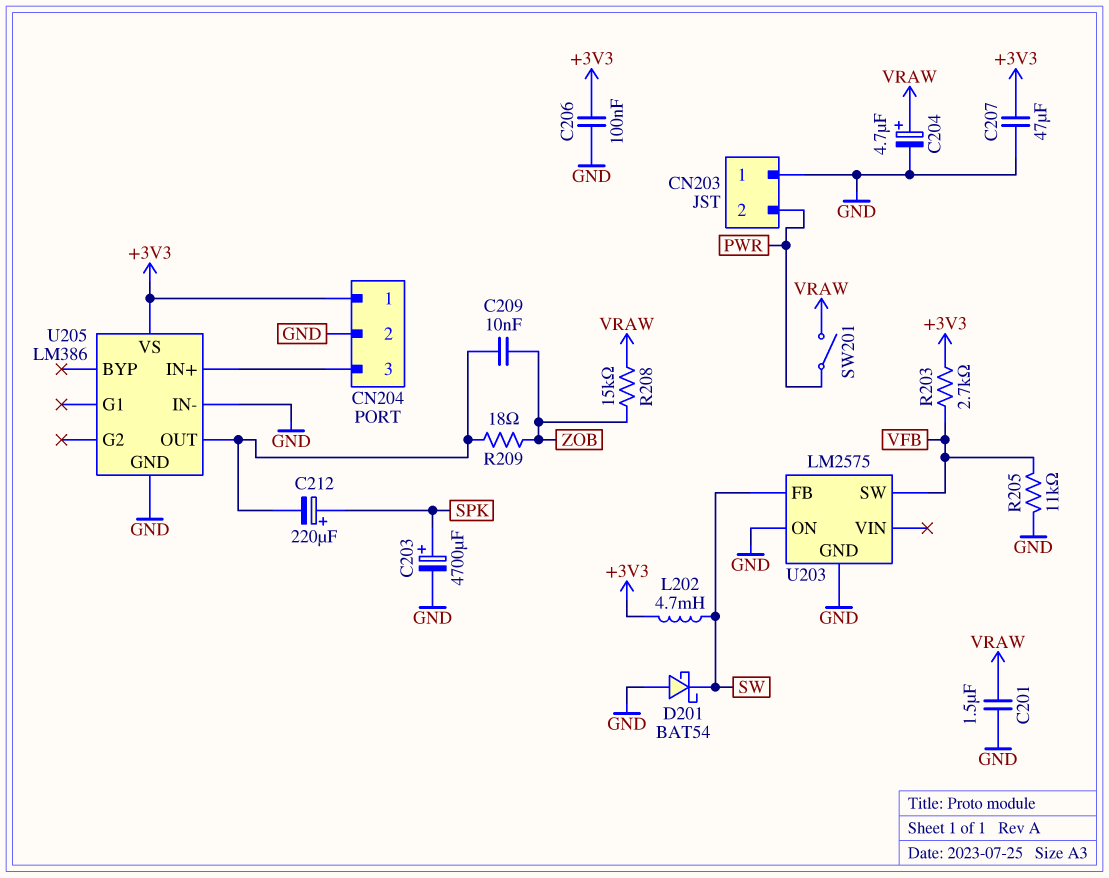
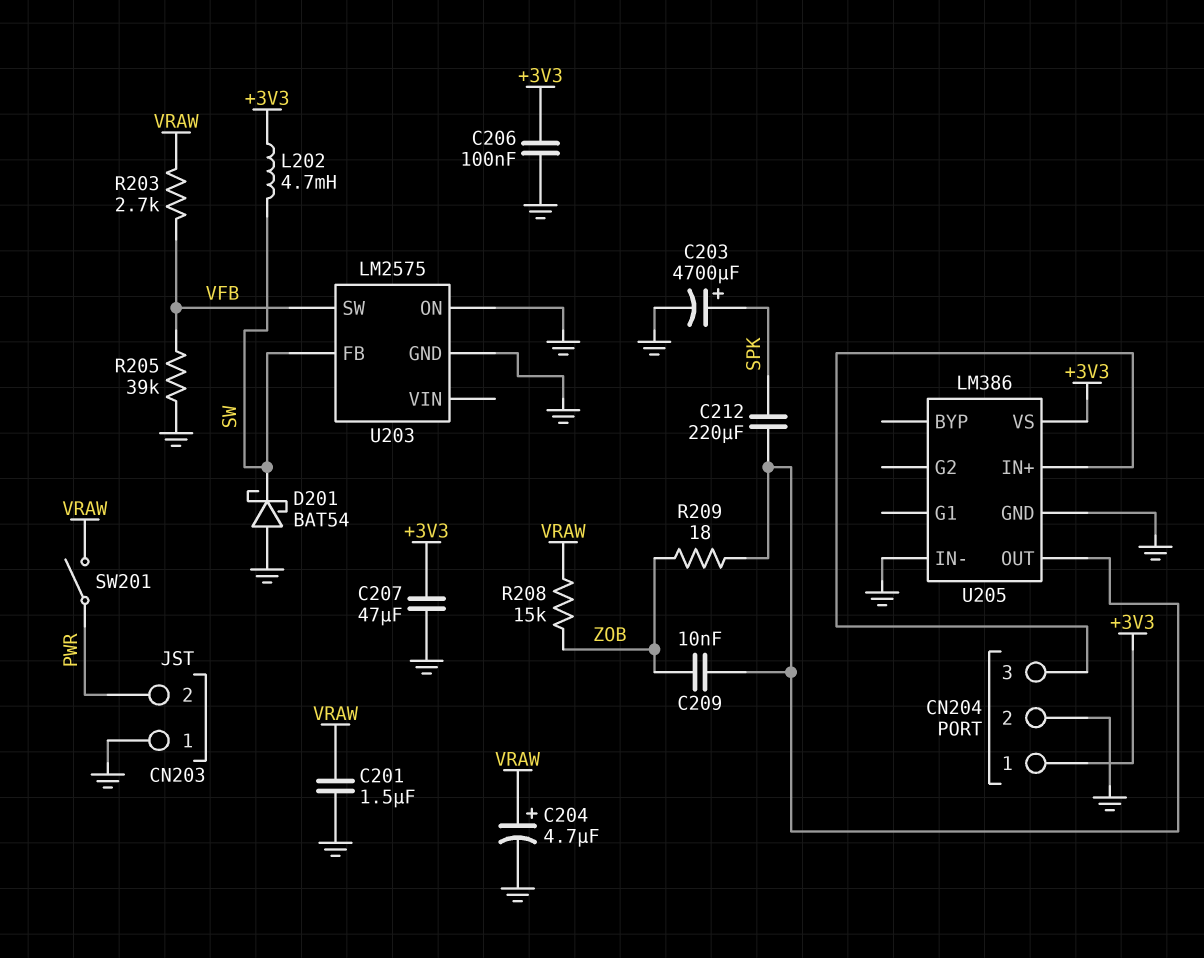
C212: 220uF (plus SPK, minus U205/OUT) -> 220uF (SPK, U205/OUT)
R203: 2.7k (+3V3, VFB) -> 2.7k (VFB, VRAW)
R205: 11k (GND, VFB) -> 39k (GND, VFB)

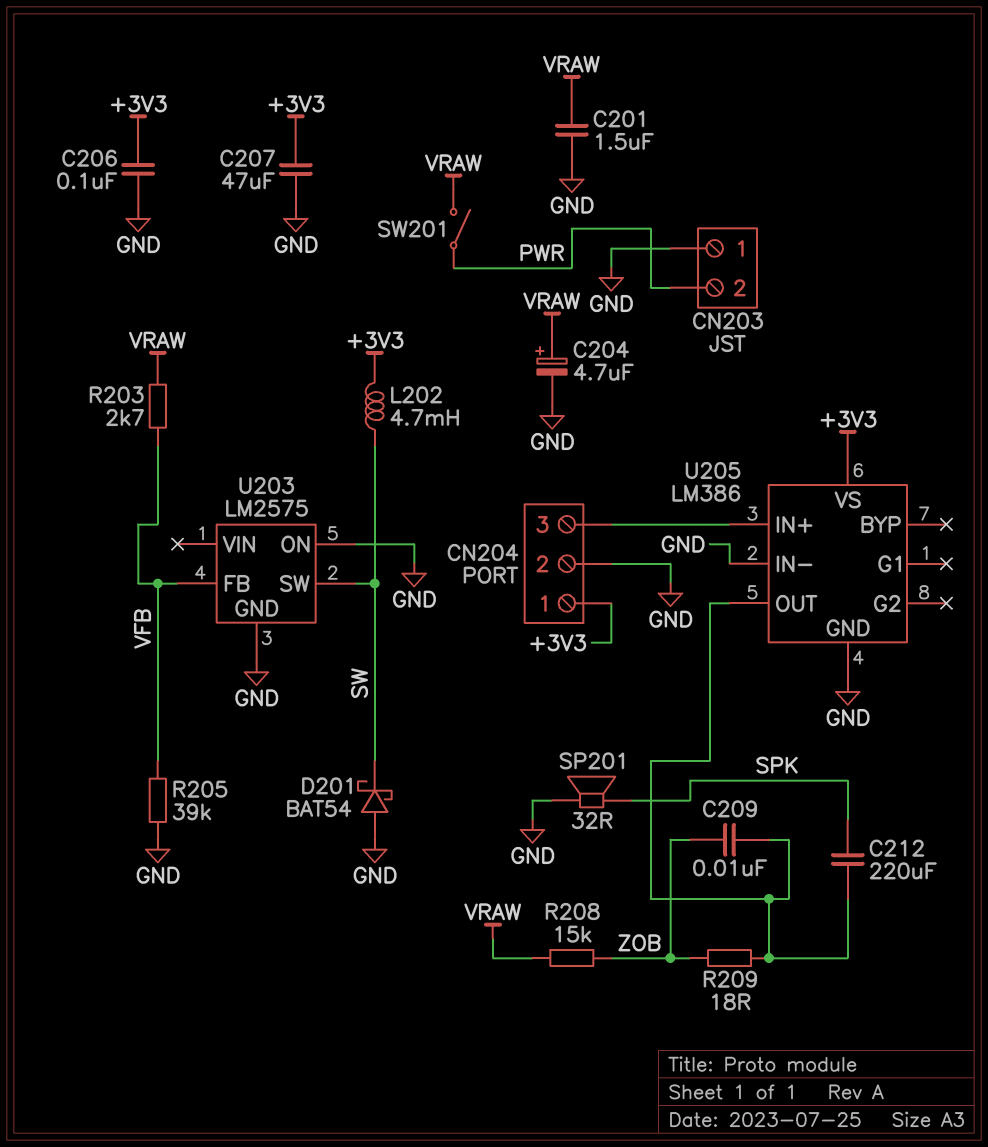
C203: 4700uF (plus SPK, minus GND) -> none
SP201: none -> speaker 32R (GND, SPK)
U203 pin FB: SW -> VFB
U203 pin SW: VFB -> SW

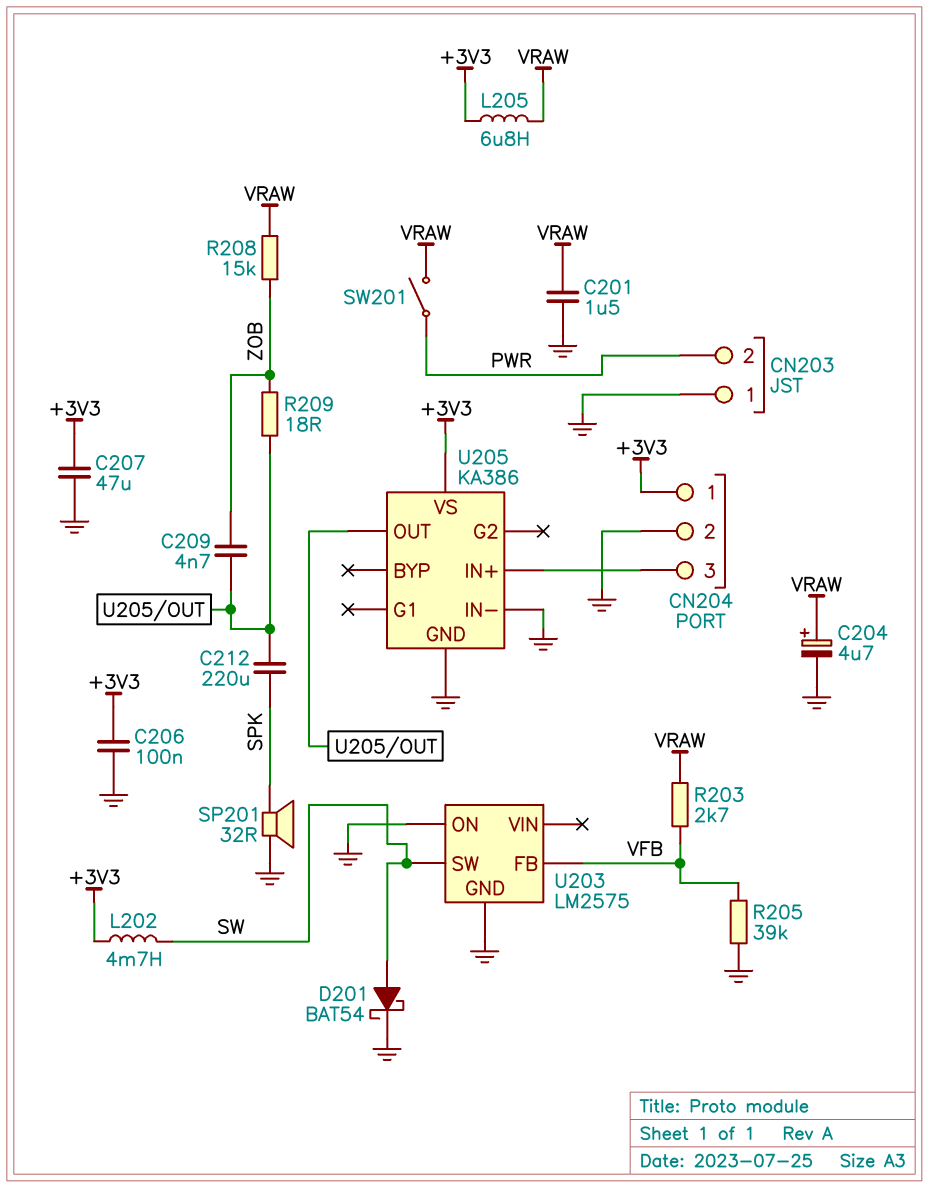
C209: 10nF (U205/OUT, ZOB) -> 4.7nF (U205/OUT, ZOB)
D201: schottky BAT54 (A GND, K SW) -> schottky BAT54 (A SW, K GND)
L205: none -> 6.8uH (+3V3, VRAW)
U205: LM386 -> KA386

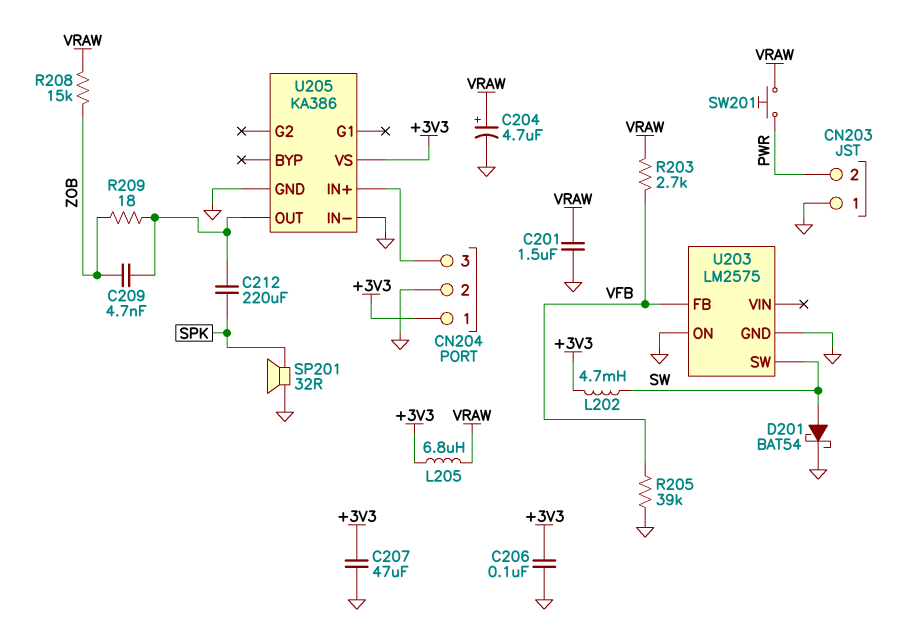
SW201: switch (PWR, VRAW) -> button (PWR, VRAW)

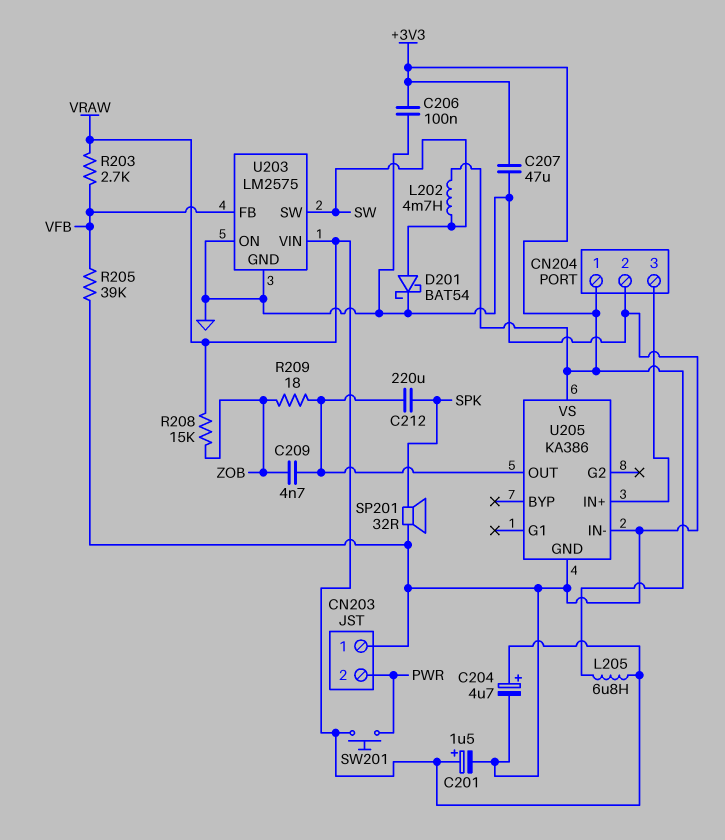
C201: 1.5uF (GND, VRAW) -> 1.5uF (plus VRAW, minus GND)
U203 pin VIN: none -> VRAW

